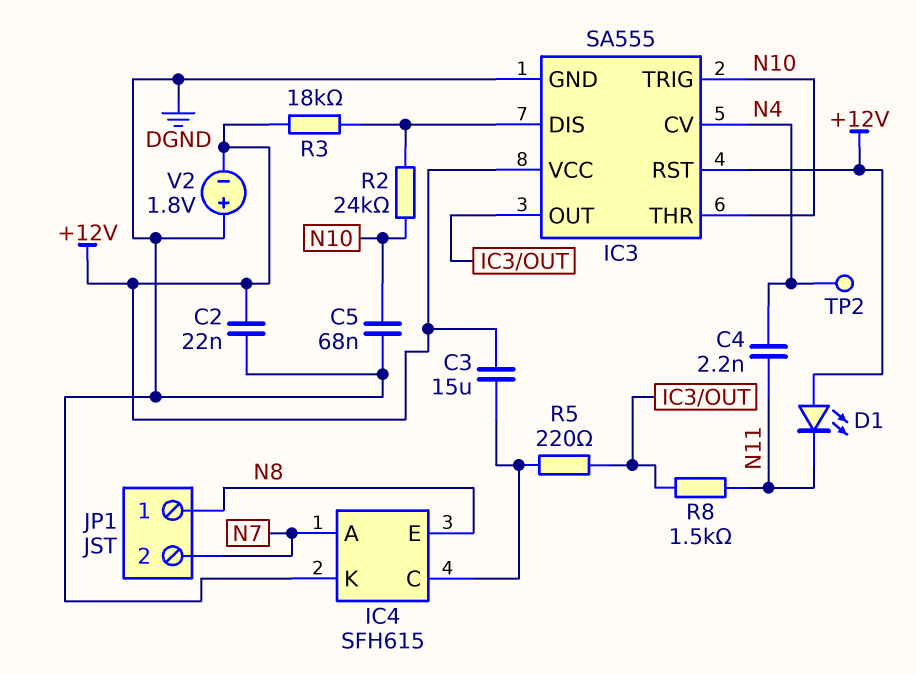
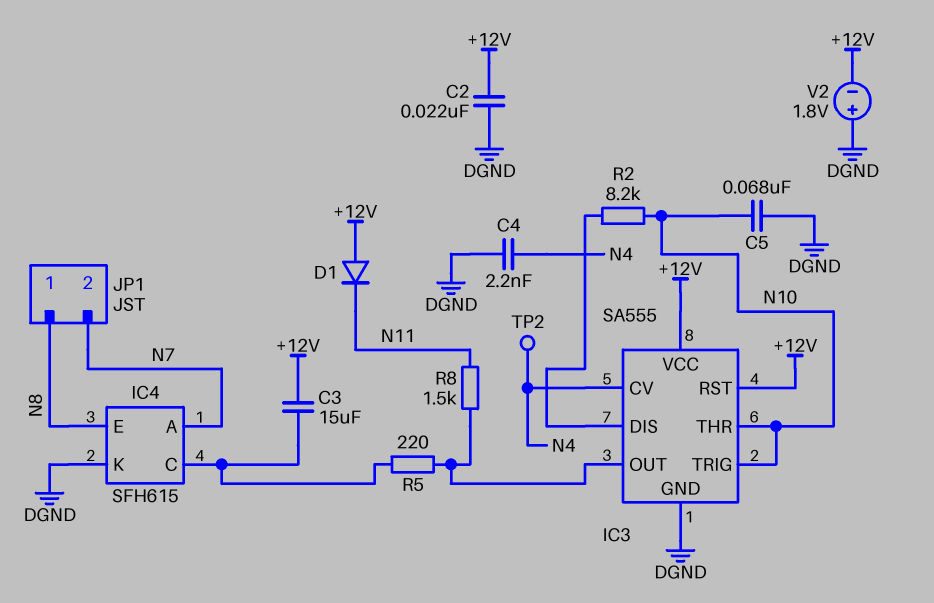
C4: 2.2nF (N4, N11) -> 2.2nF (DGND, N4)
D1: LED (A +12V, K N11) -> diode (A +12V, K N11)
R2: 24k (IC3/DIS, N10) -> 8.2k (IC3/DIS, N10)
R3: 18k (+12V, IC3/DIS) -> none

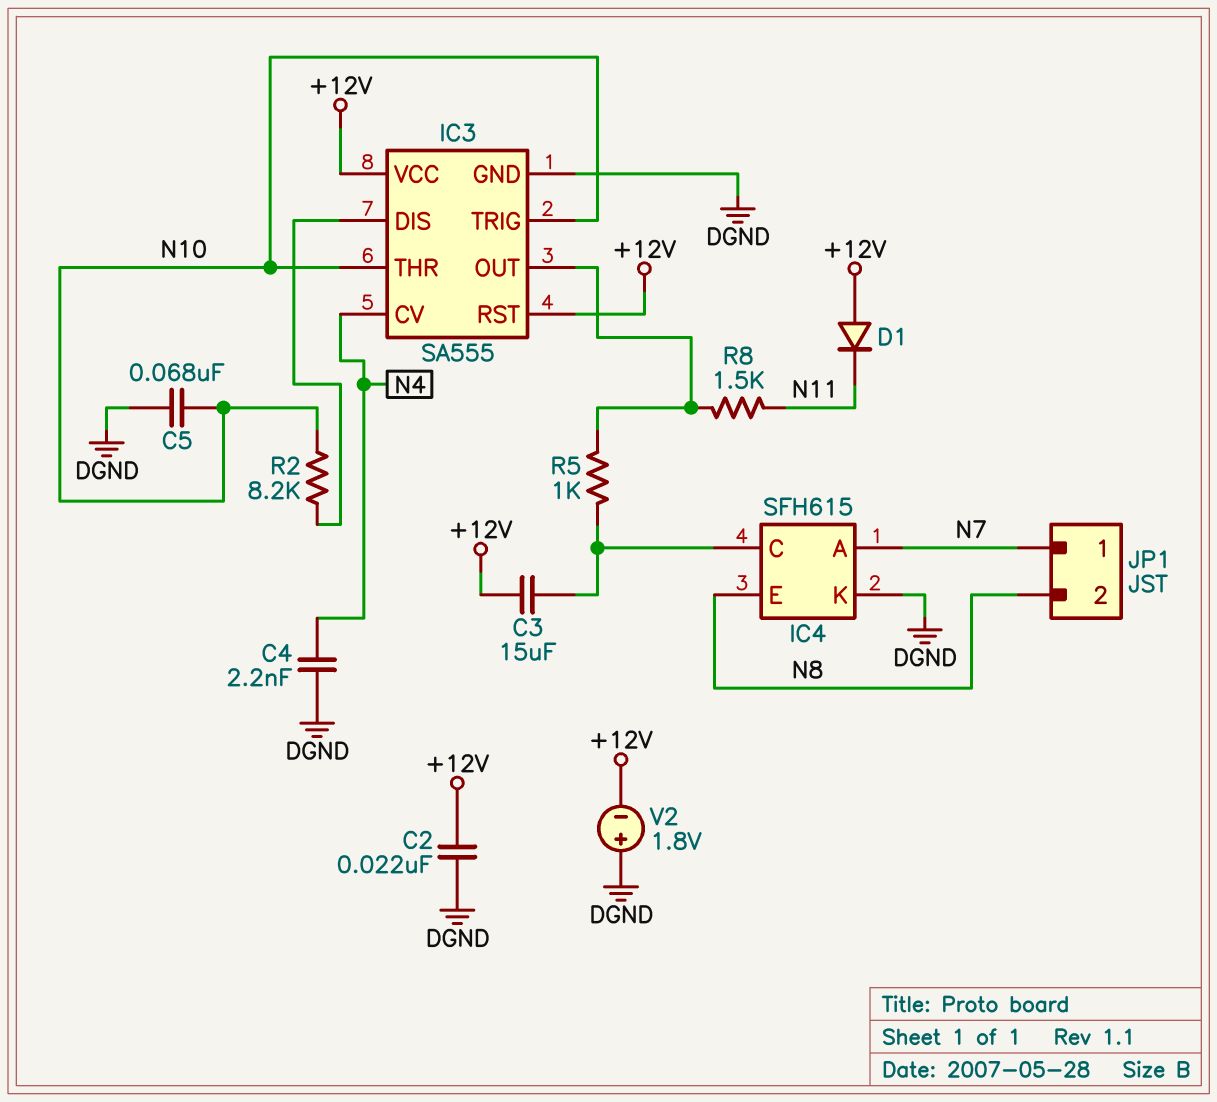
JP1 pin 1: N8 -> N7
JP1 pin 2: N7 -> N8
R5: 220 (IC3/OUT, IC4/C) -> 1k (IC3/OUT, IC4/C)
TP2: test point (N4) -> none

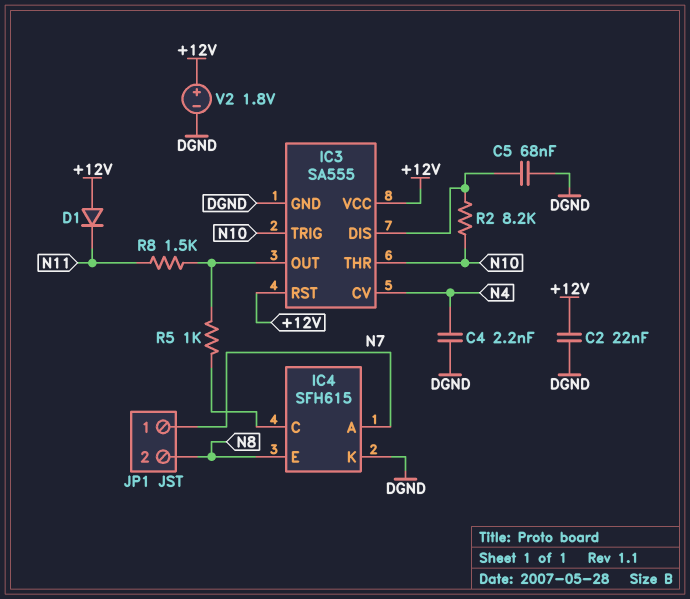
C3: 15uF (+12V, IC4/C) -> none
C5: 68nF (DGND, N10) -> 68nF (DGND, IC3/DIS)
V2: 1.8V (plus DGND, minus +12V) -> 1.8V (plus +12V, minus DGND)

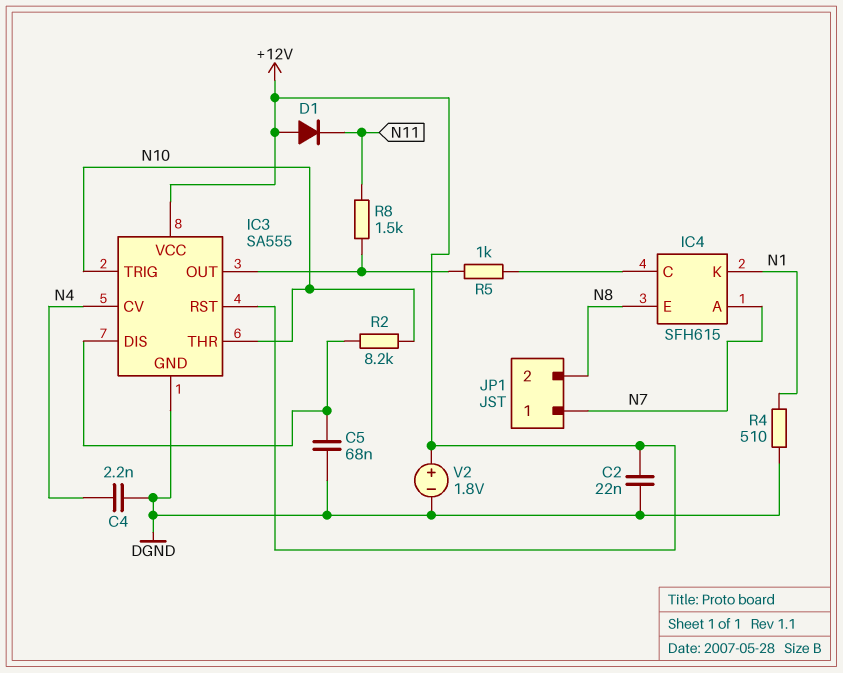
IC4 pin K: DGND -> N1
R4: none -> 510 (DGND, N1)

